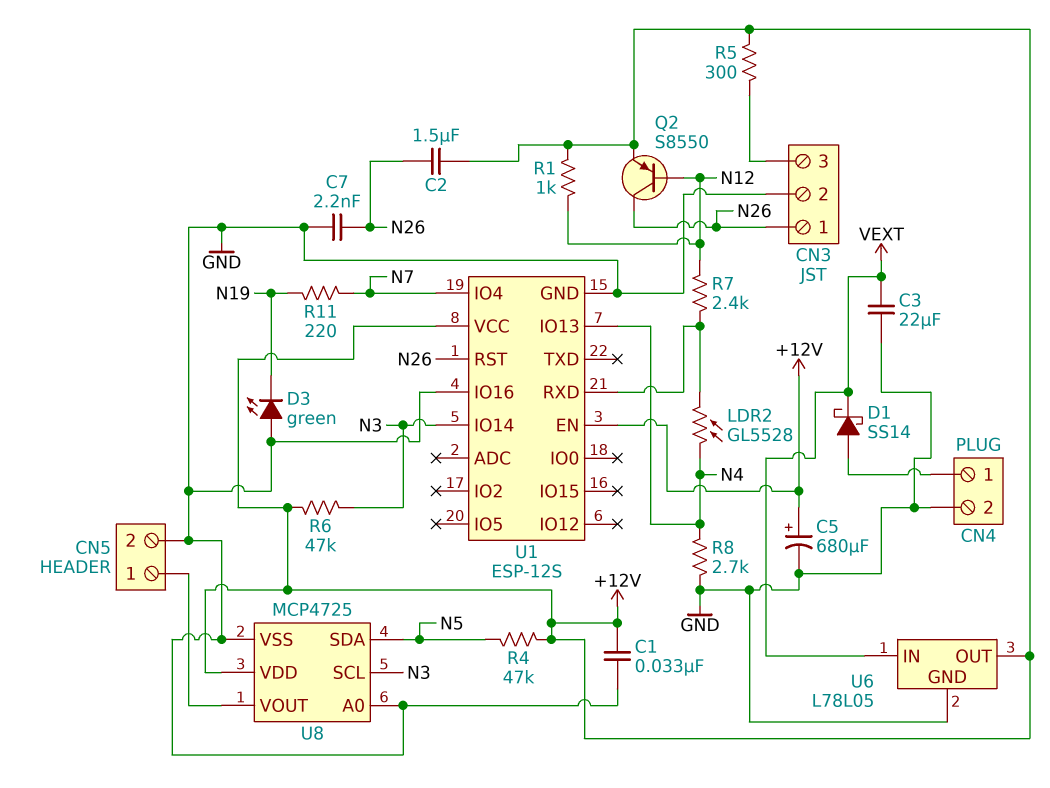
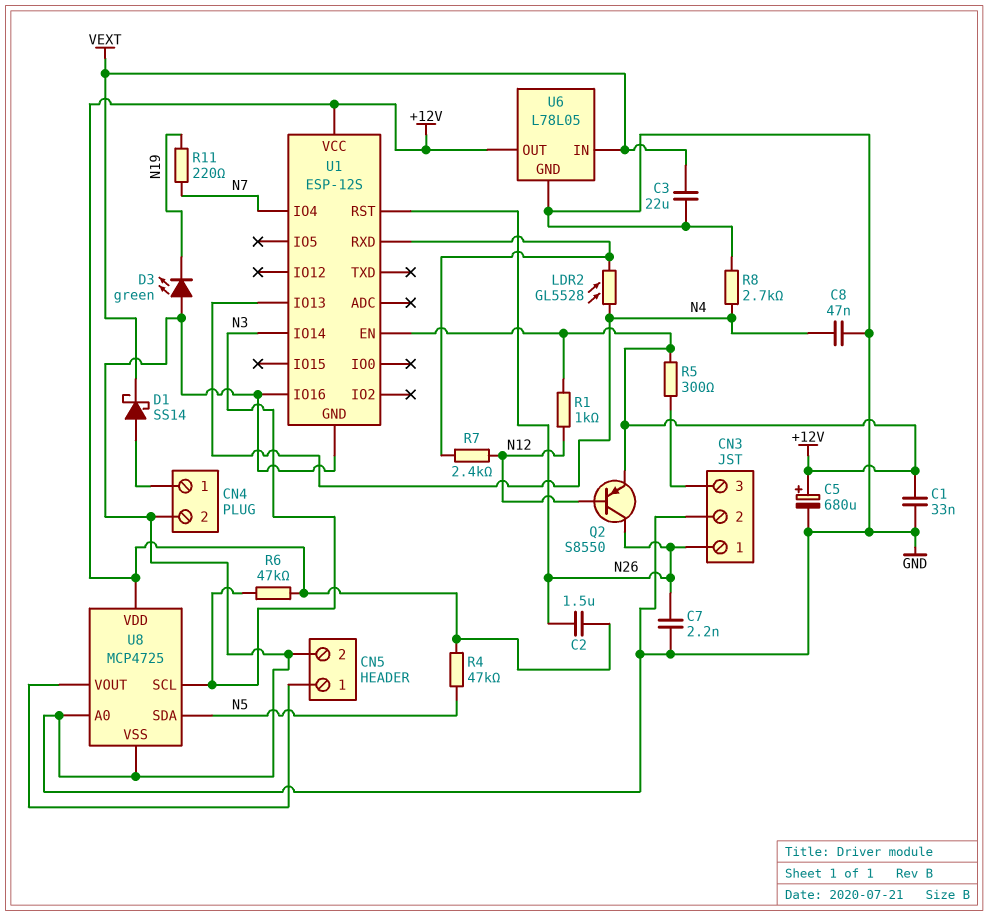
C8: none -> 47nF (GND, N4)

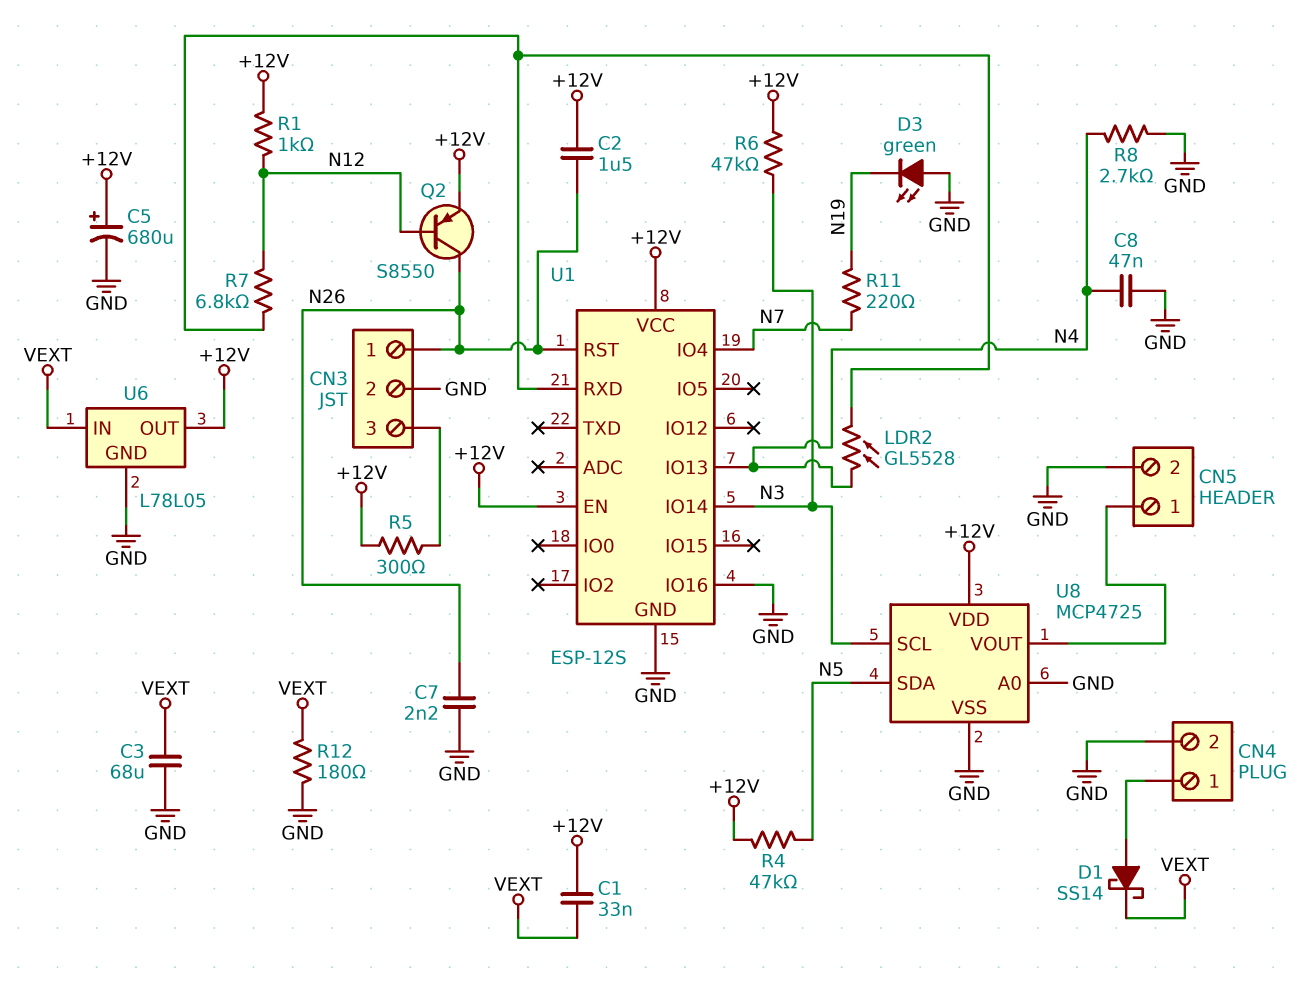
C1: 33nF (+12V, GND) -> 33nF (+12V, VEXT)
C3: 22uF (GND, VEXT) -> 68uF (GND, VEXT)
R7: 2.4k (N12, U1/RXD) -> 6.8k (N12, U1/RXD)
R12: none -> 180 (GND, VEXT)

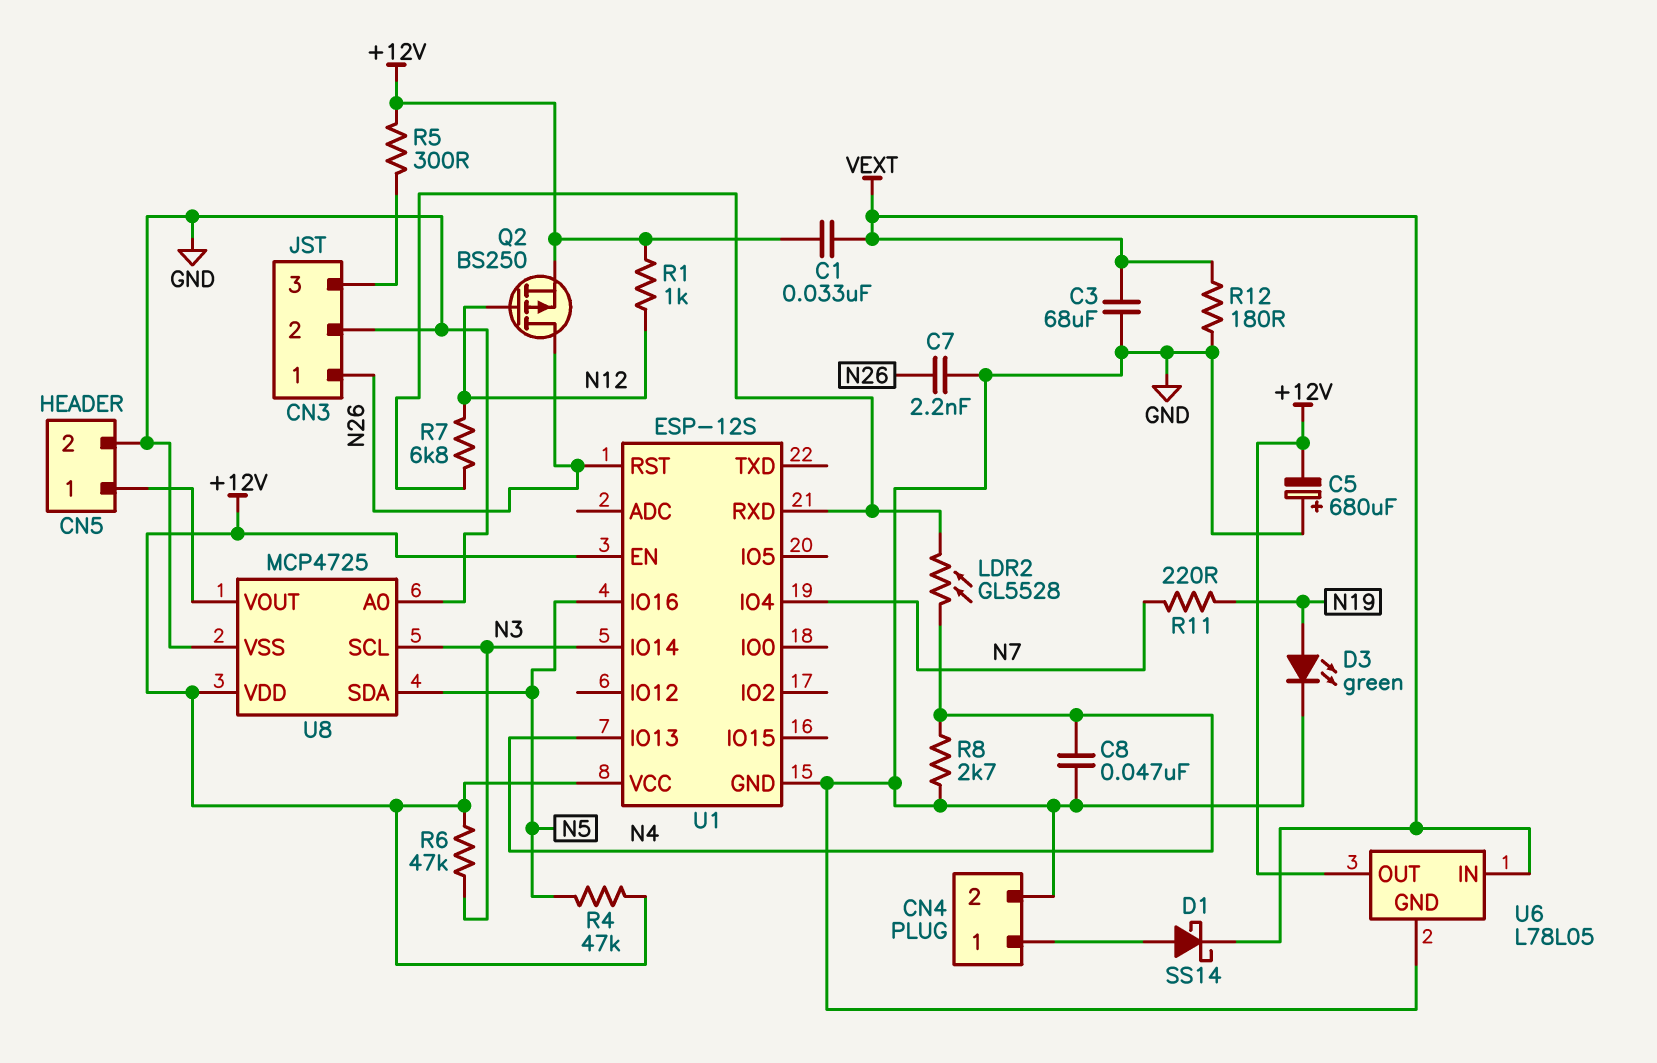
C2: 1.5uF (+12V, N26) -> none
C5: 680uF (plus +12V, minus GND) -> 680uF (plus GND, minus +12V)
D3: LED green (A GND, K N19) -> LED green (A N19, K GND)
Q2: PNP S8550 (B N12, C N26, E +12V) -> PMOS BS250 (G N12, D N26, S +12V)
U1 pin IO16: GND -> N5

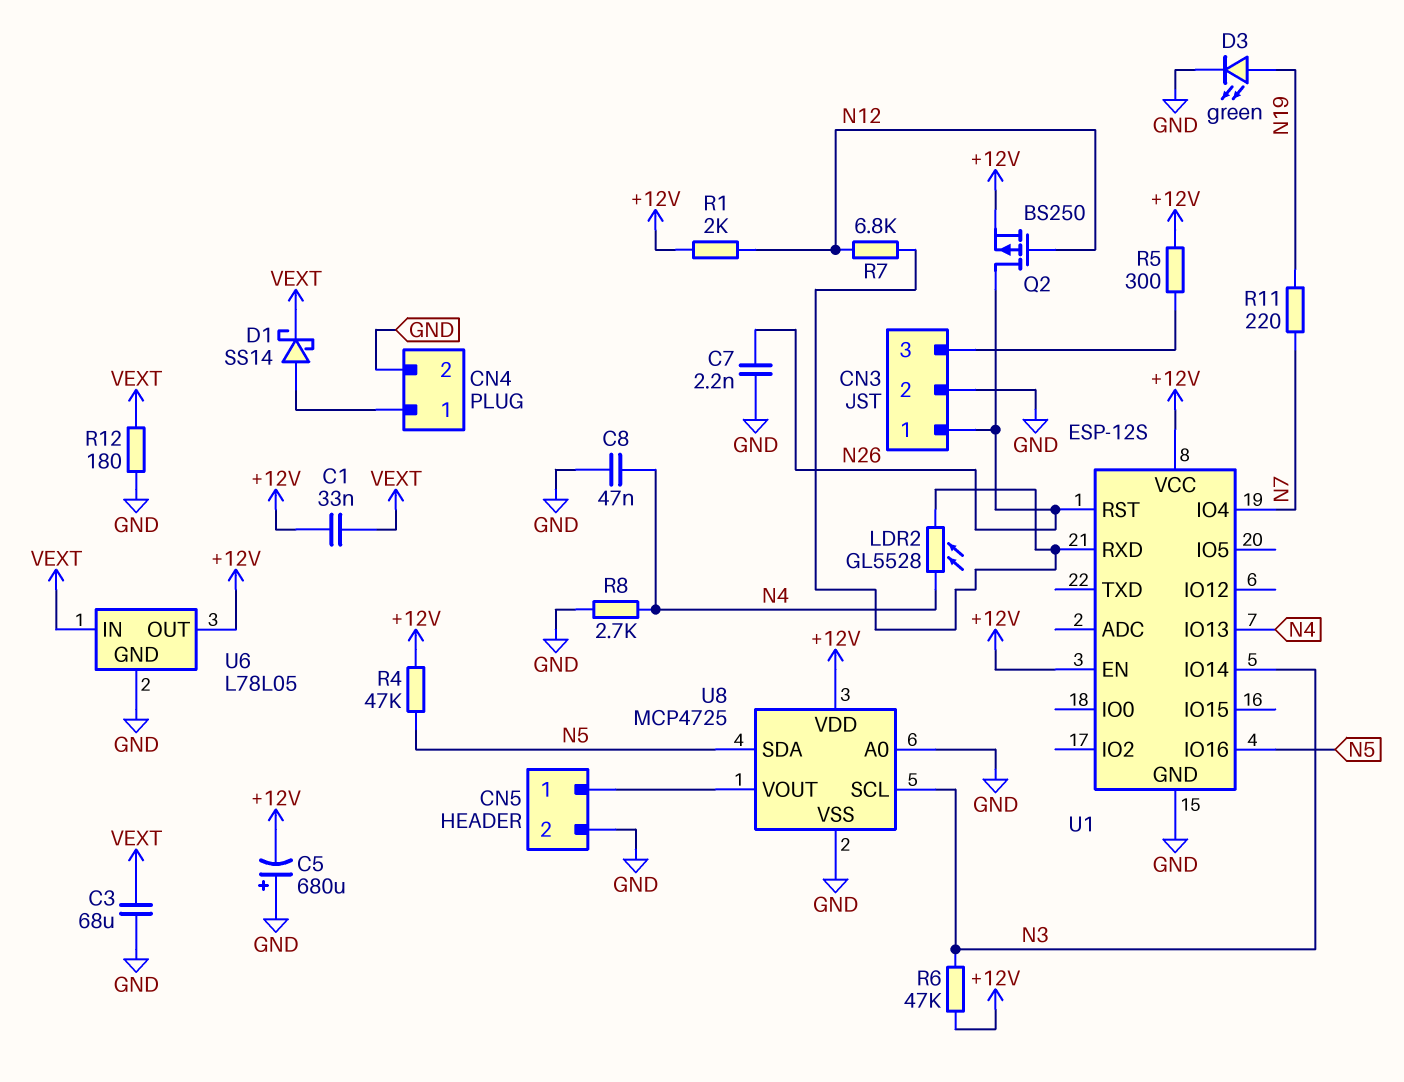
R1: 1k (+12V, N12) -> 2k (+12V, N12)

